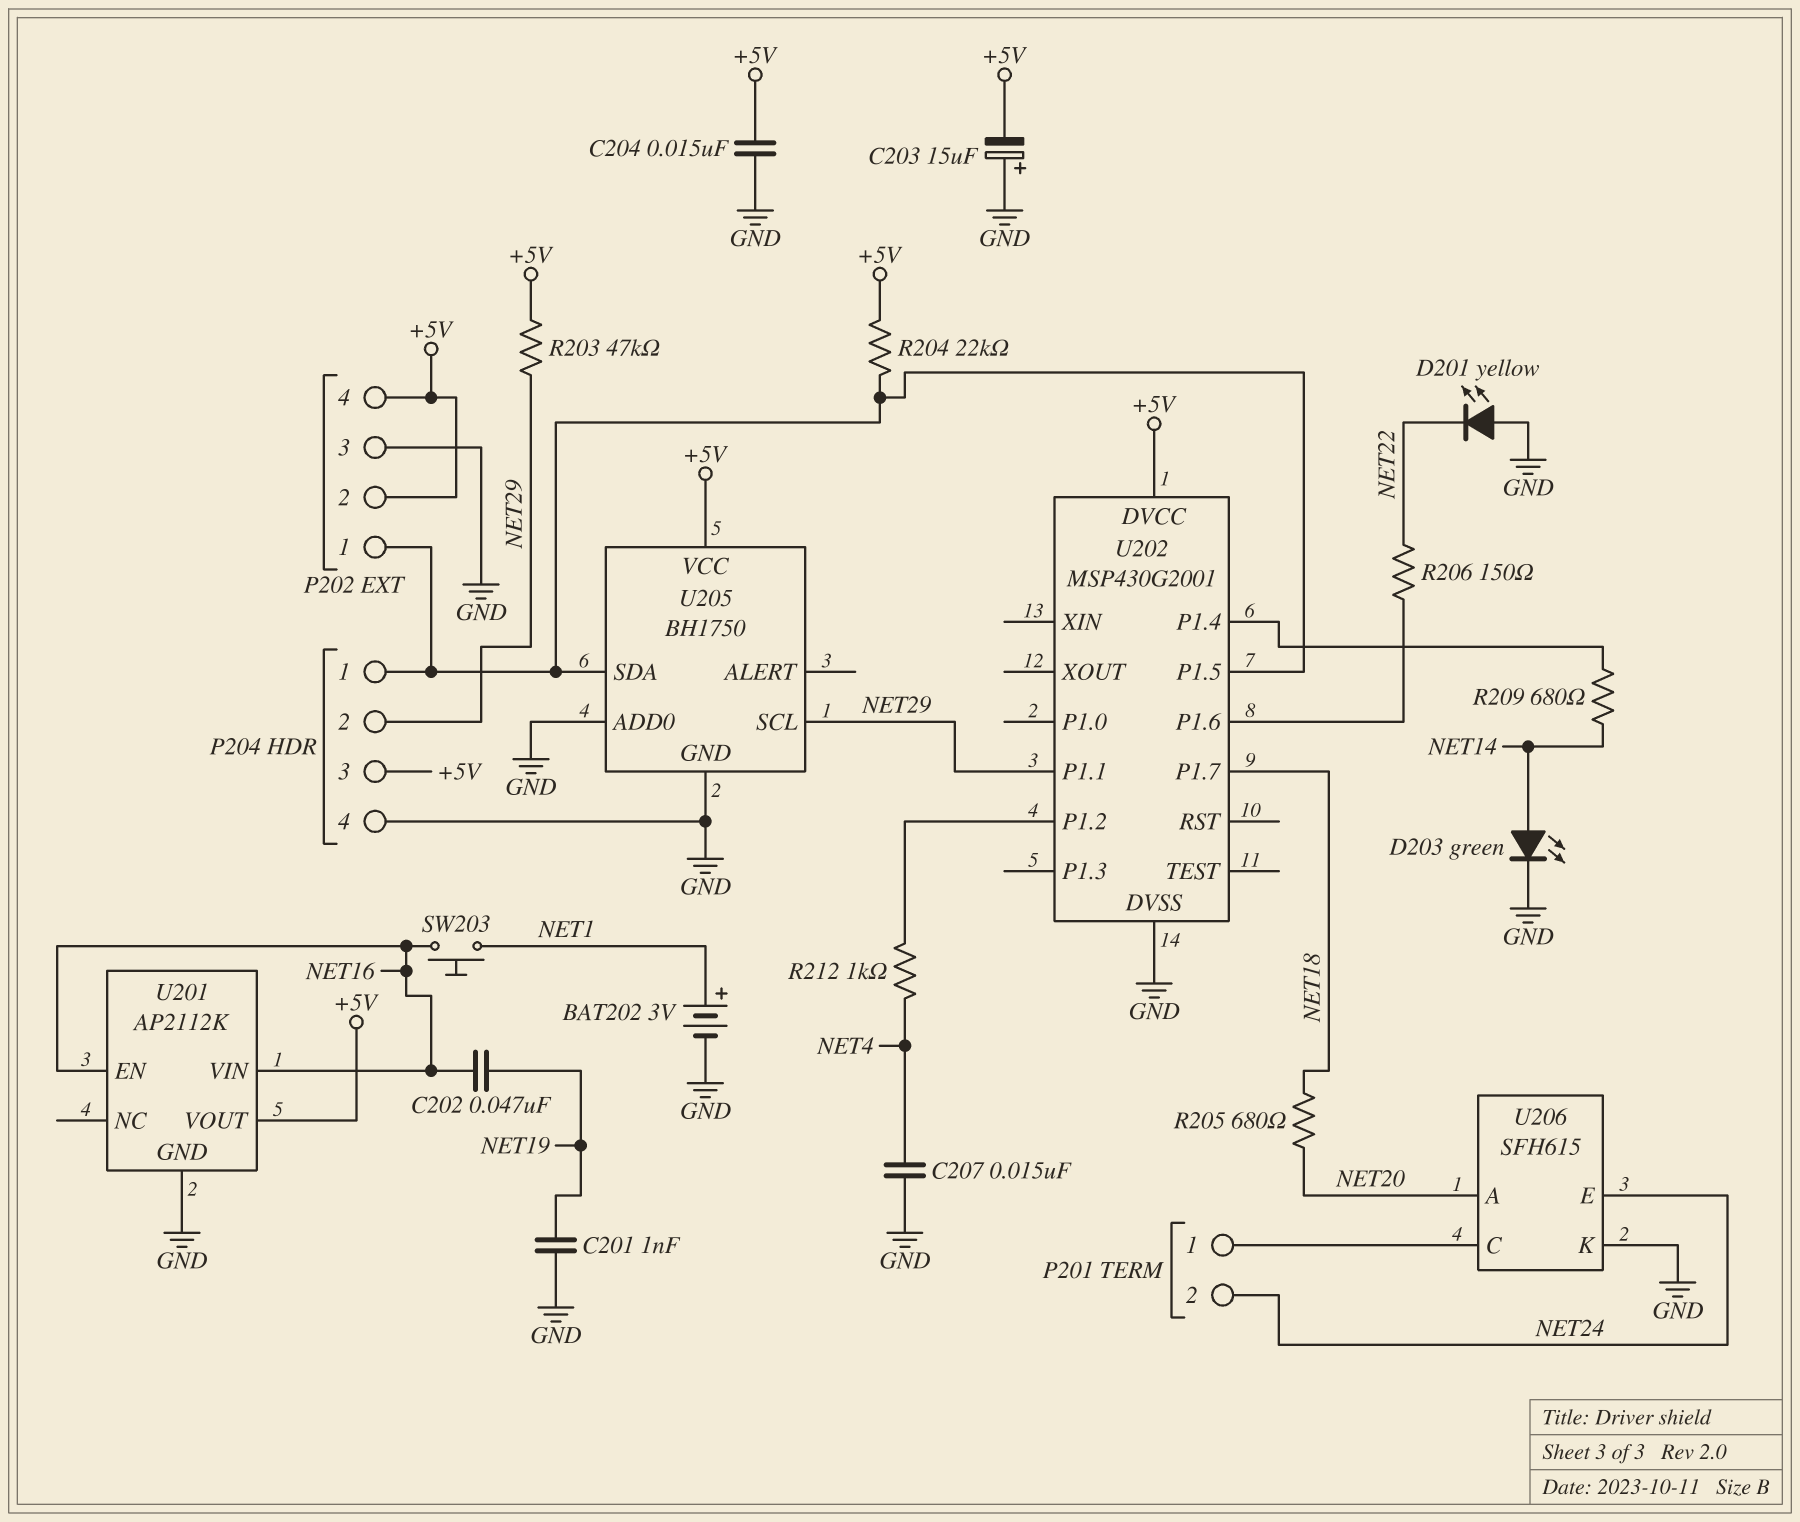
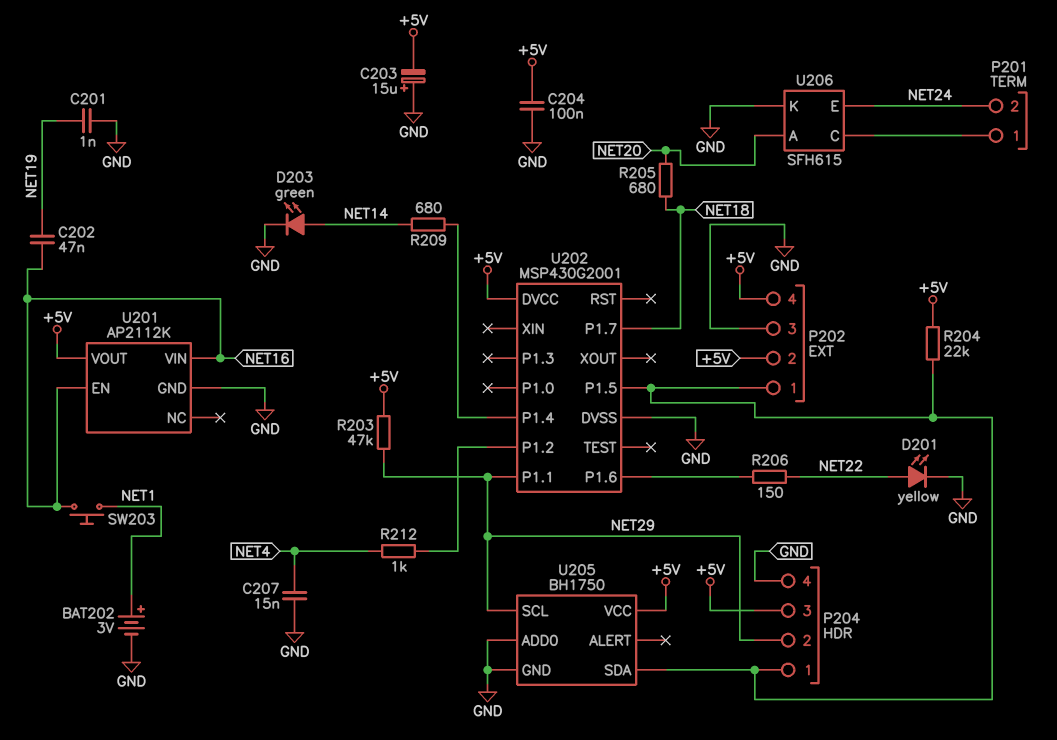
C204: 15nF (+5V, GND) -> 100nF (+5V, GND)
D201: LED yellow (A GND, K NET22) -> LED yellow (A NET22, K GND)

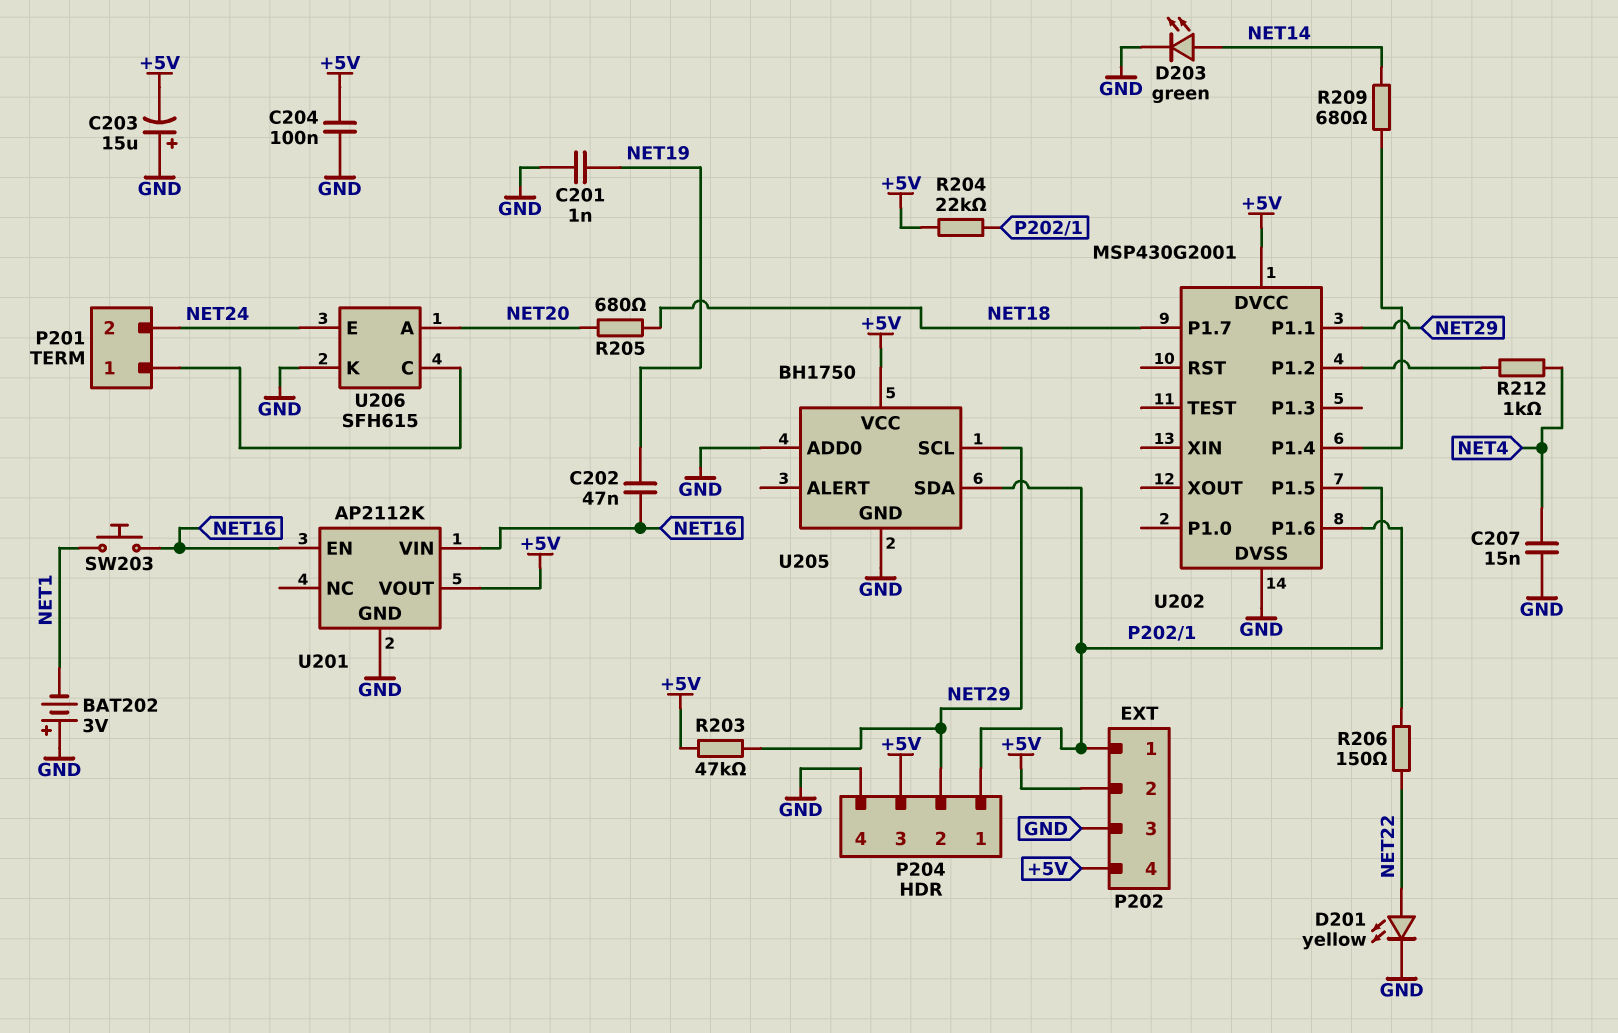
BAT202: 3V (plus NET1, minus GND) -> 3V (plus GND, minus NET1)

